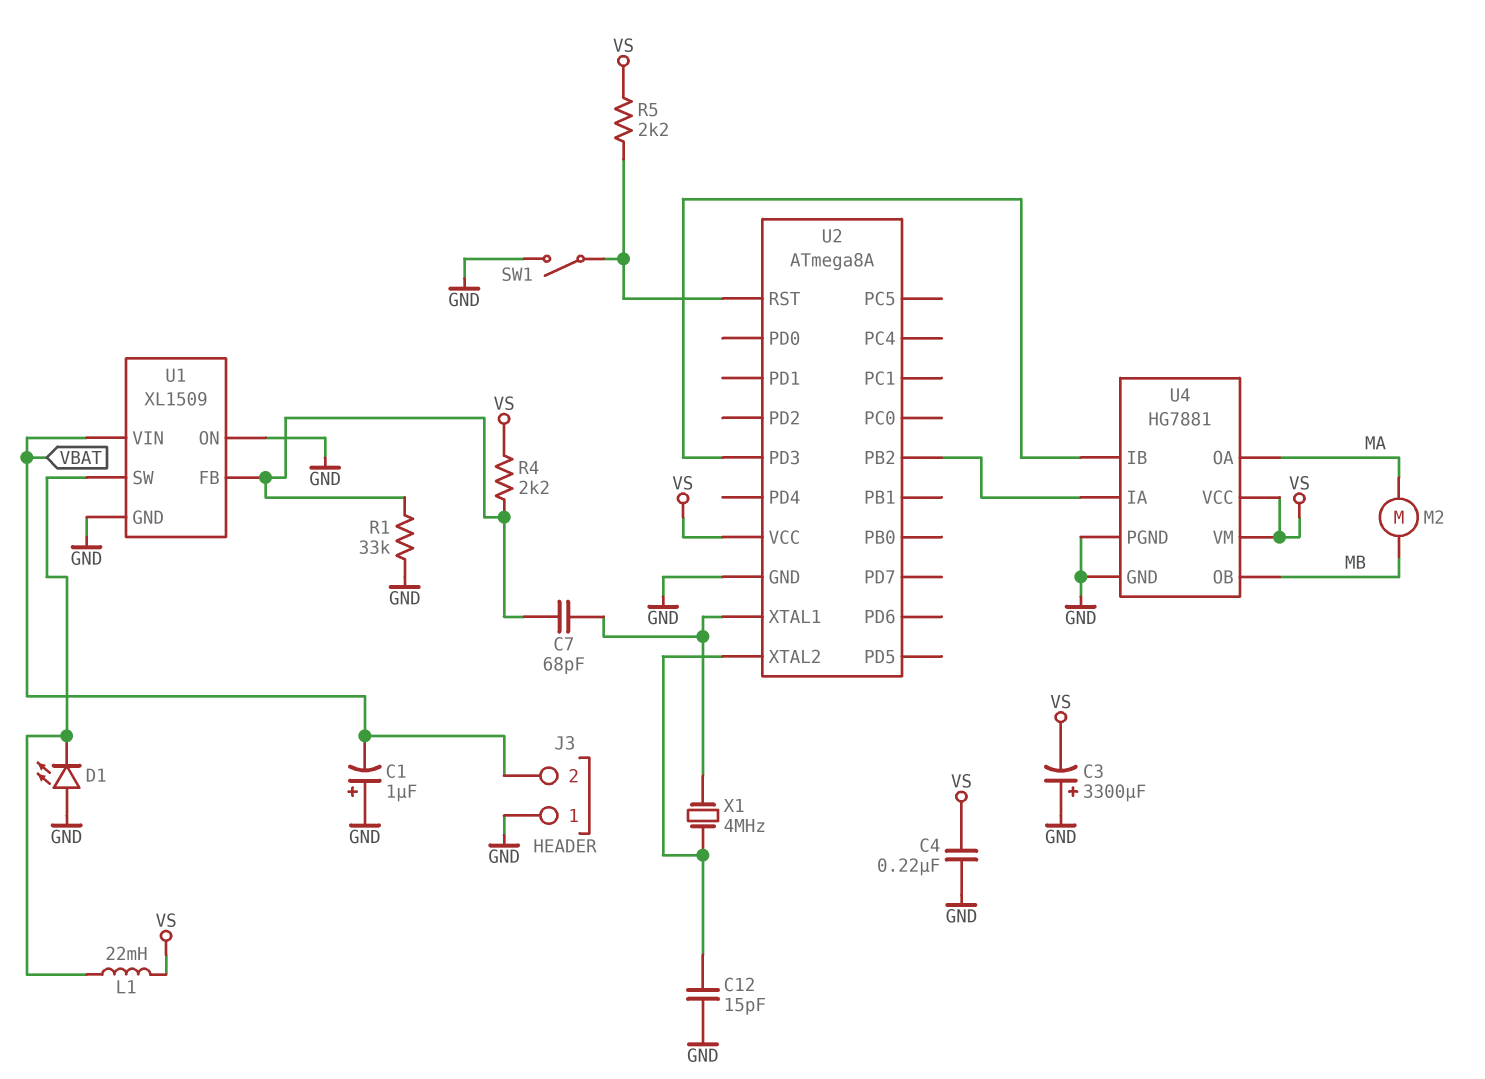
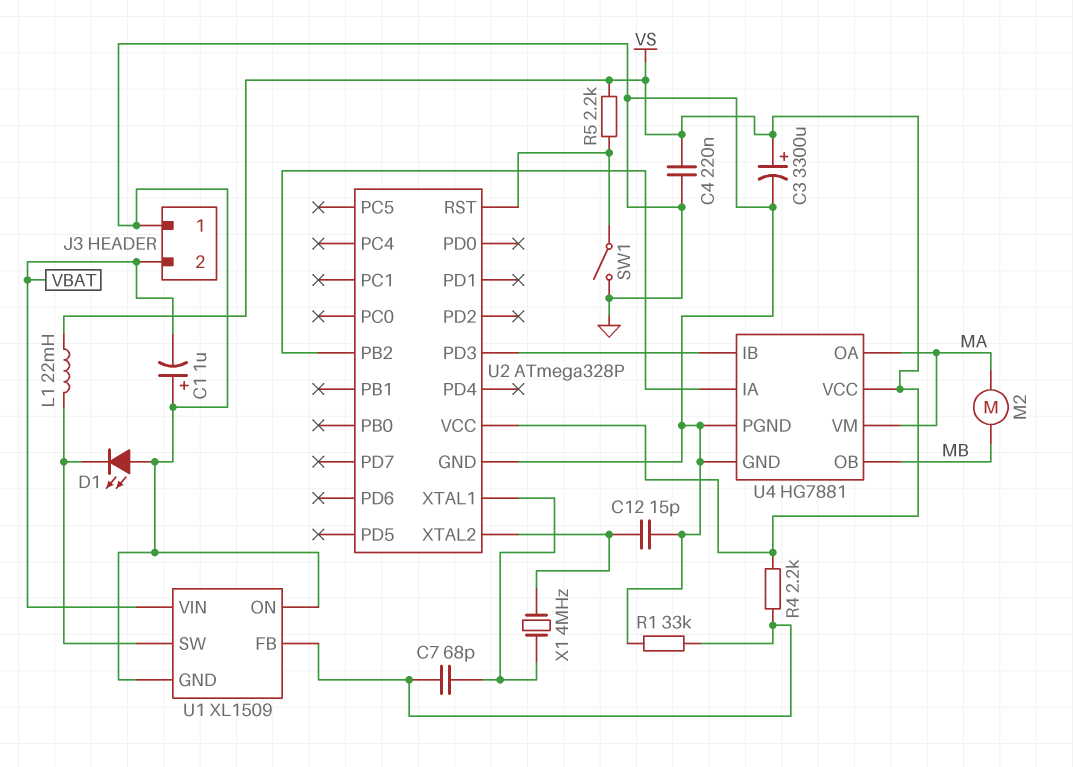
C3: 3300uF (plus GND, minus VS) -> 3300uF (plus VS, minus GND)
U2: ATmega8A -> ATmega328P
U4 pin VM: VS -> MA

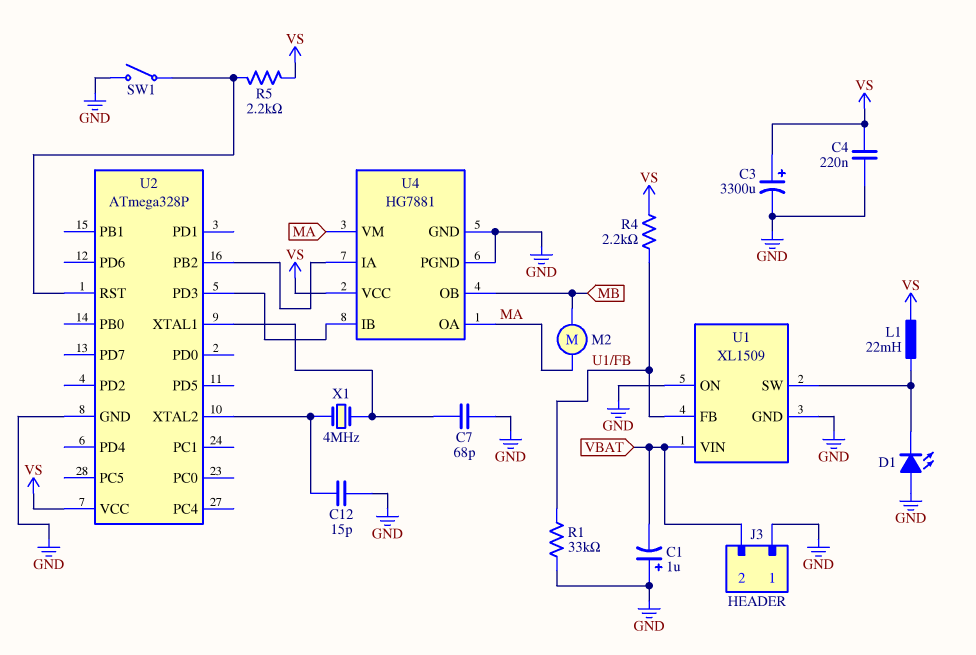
C7: 68pF (U1/FB, U2/XTAL1) -> 68pF (GND, U2/XTAL1)

